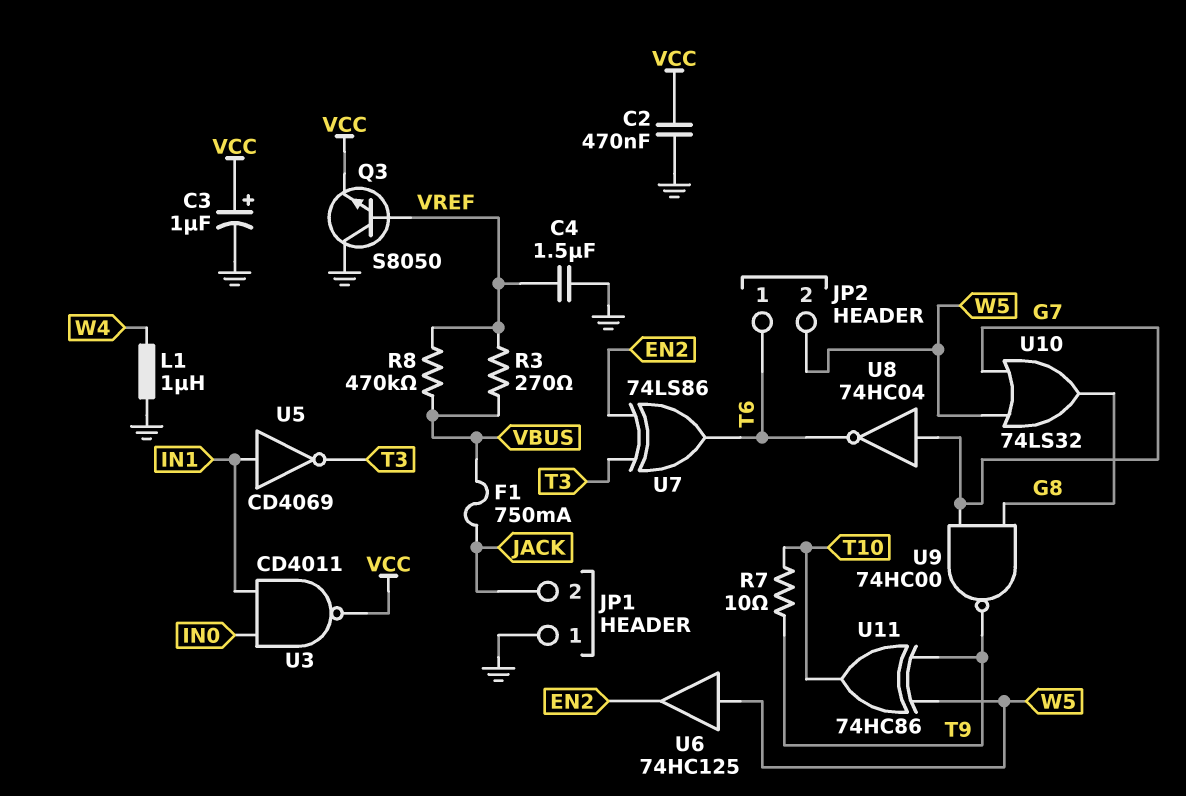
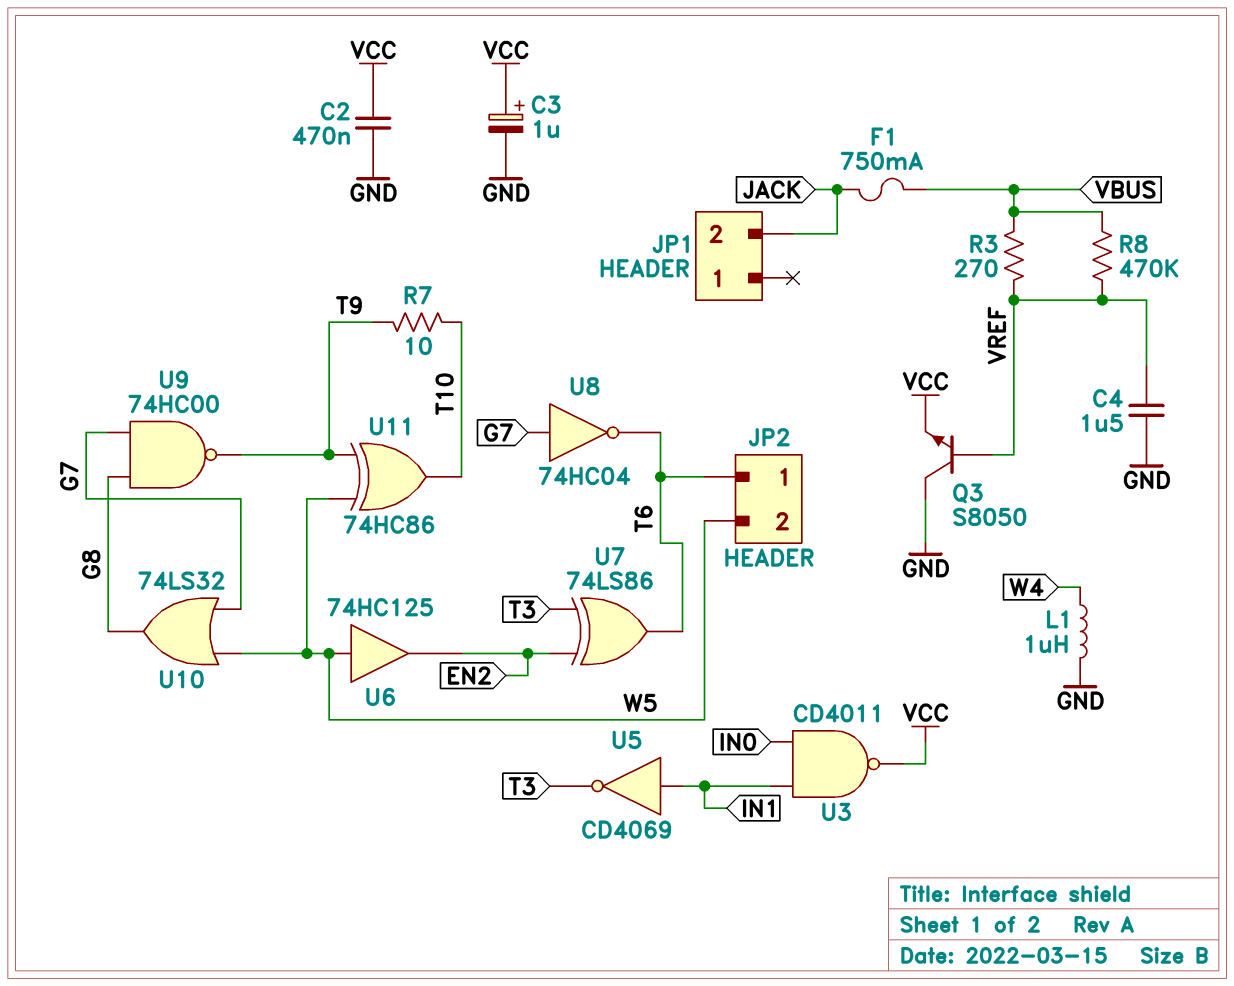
JP1 pin 1: GND -> none

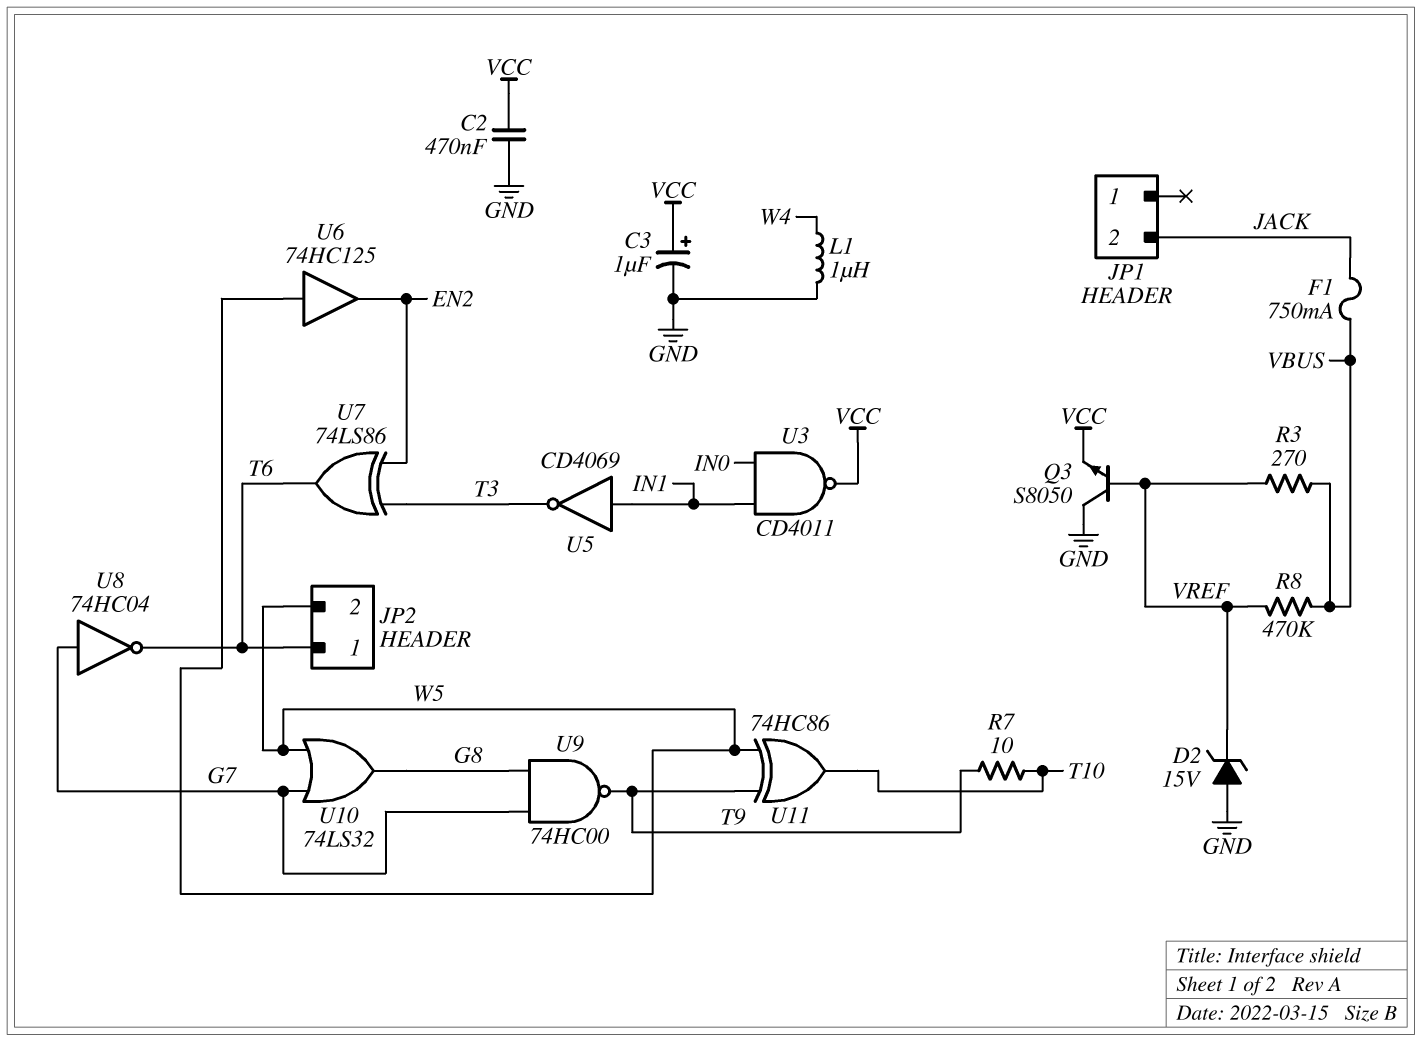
C4: 1.5uF (GND, VREF) -> none
D2: none -> zener 15V (A GND, K VREF)

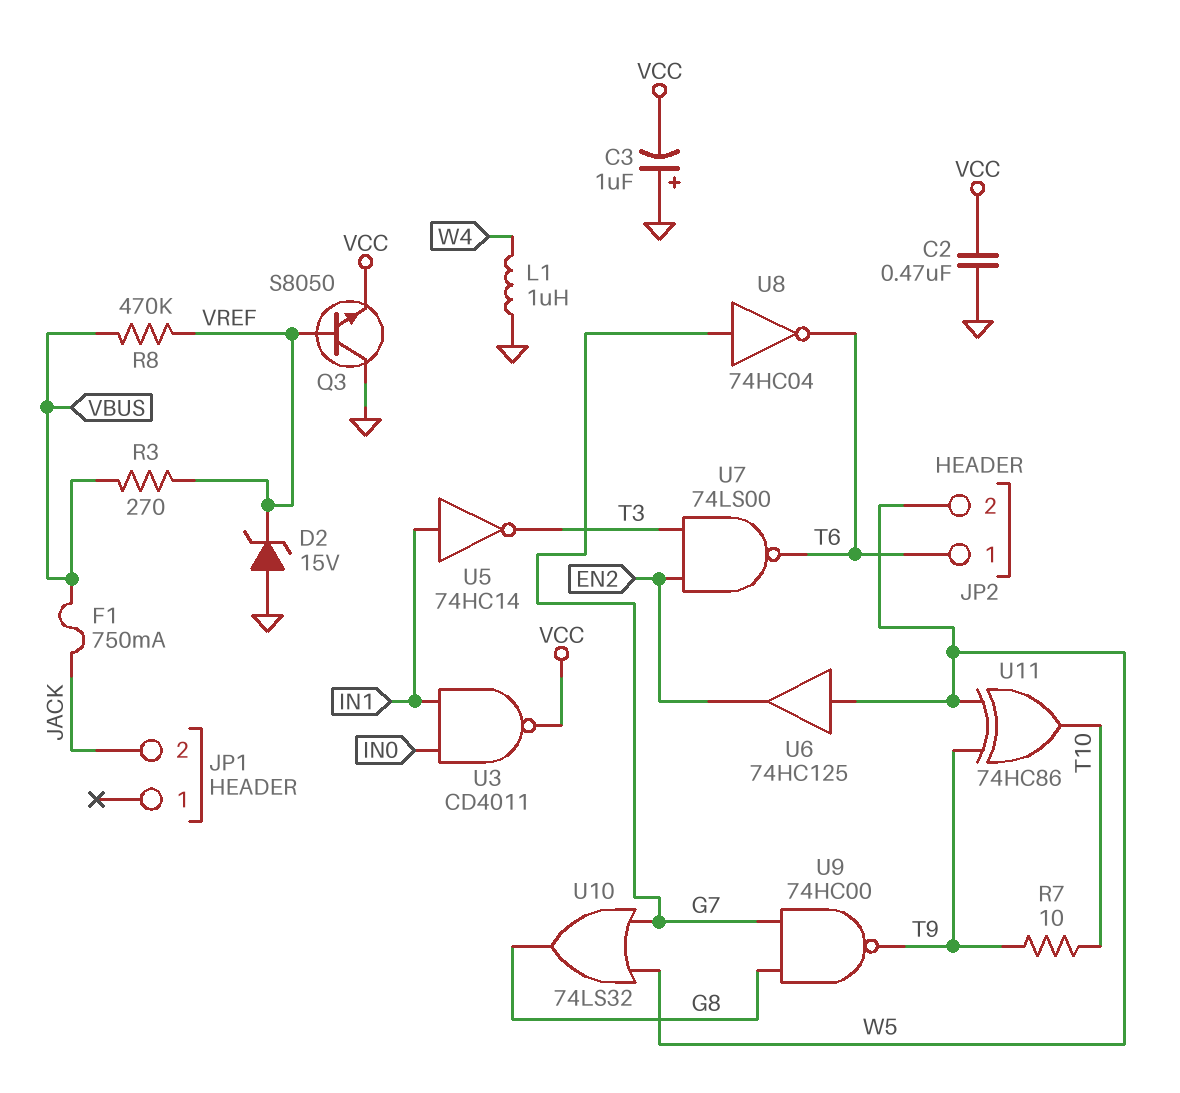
C3: 1uF (plus VCC, minus GND) -> 1uF (plus GND, minus VCC)
U5: NOT CD4069 (in IN1, out T3) -> NOT 74HC14 (in IN1, out T3)
U7: XOR 74LS86 (in EN2, in T3, out T6) -> NAND 74LS00 (in EN2, in T3, out T6)

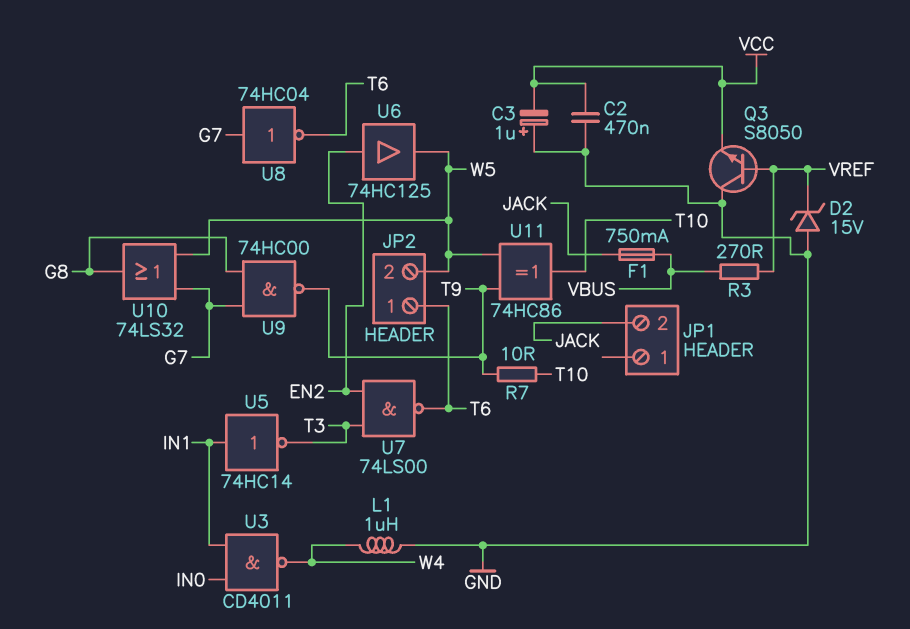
R8: 470k (VBUS, VREF) -> none
U3: NAND CD4011 (in IN0, in IN1, out VCC) -> NAND CD4011 (in IN0, in IN1, out W4)
U6: buffer 74HC125 (in W5, out EN2) -> buffer 74HC125 (in EN2, out W5)

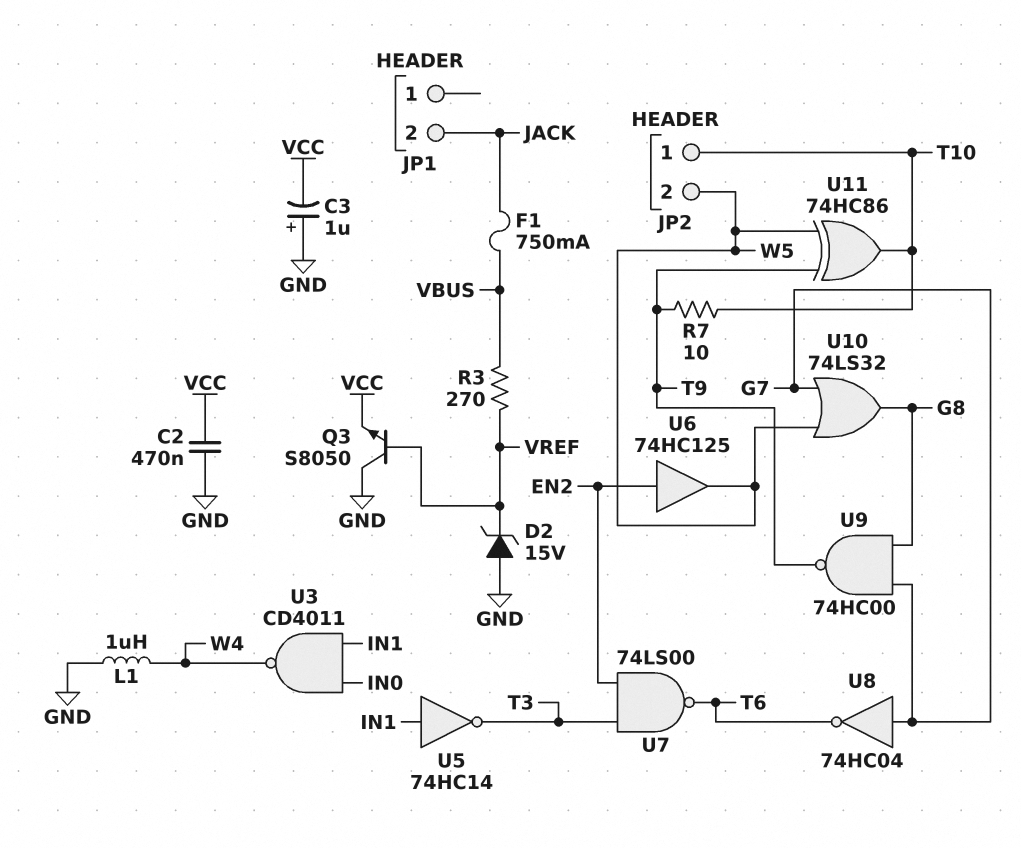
JP2 pin 1: T6 -> T10

